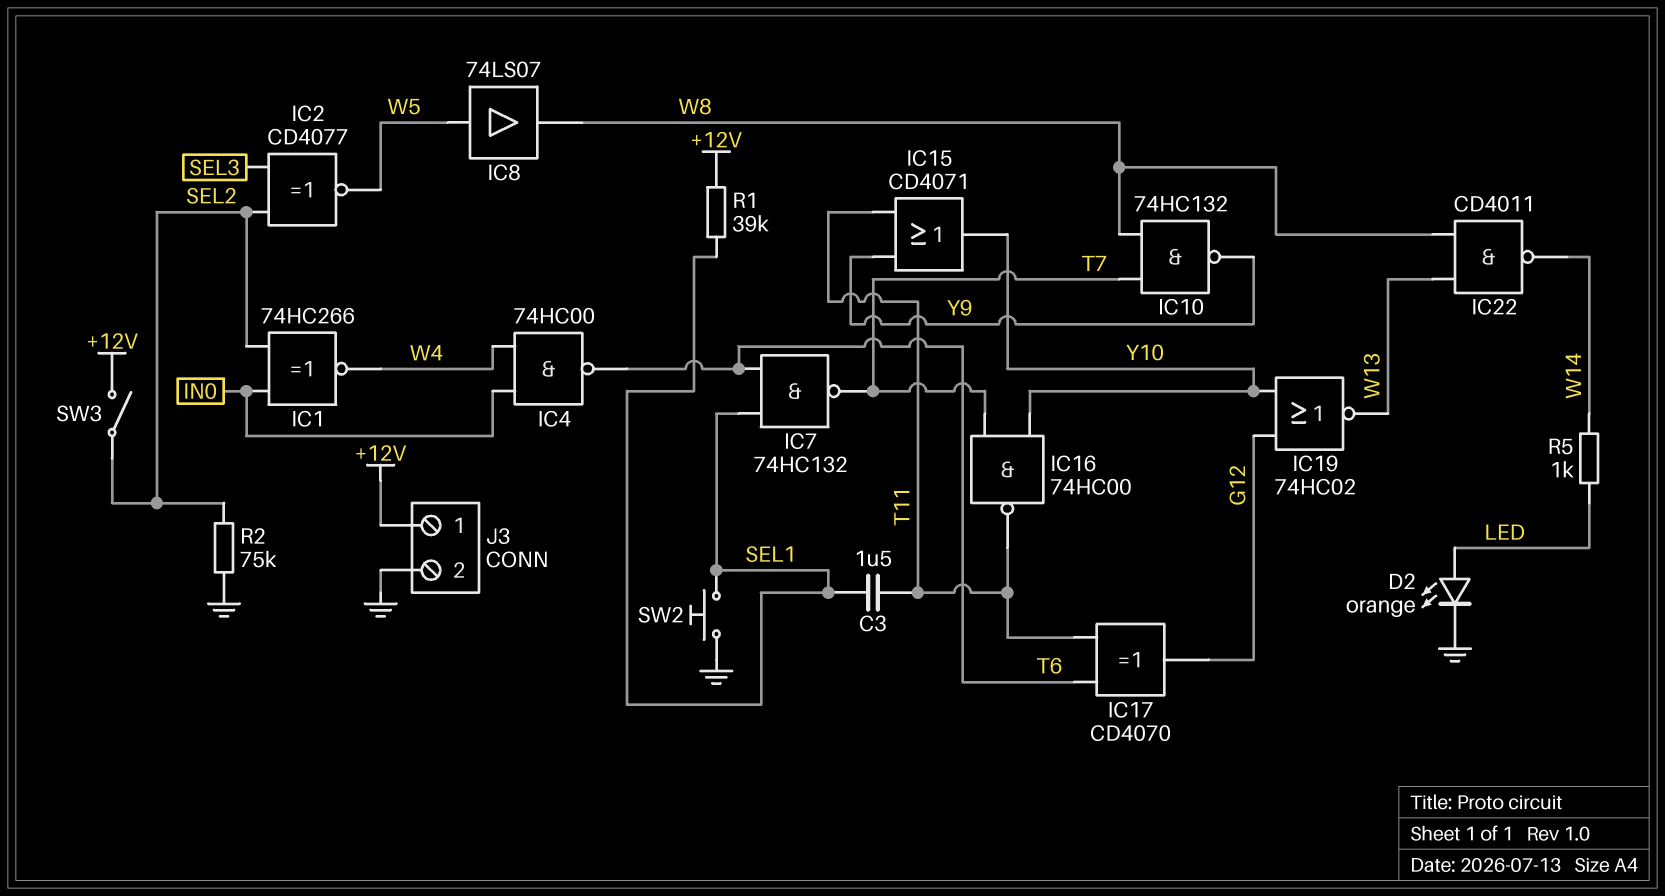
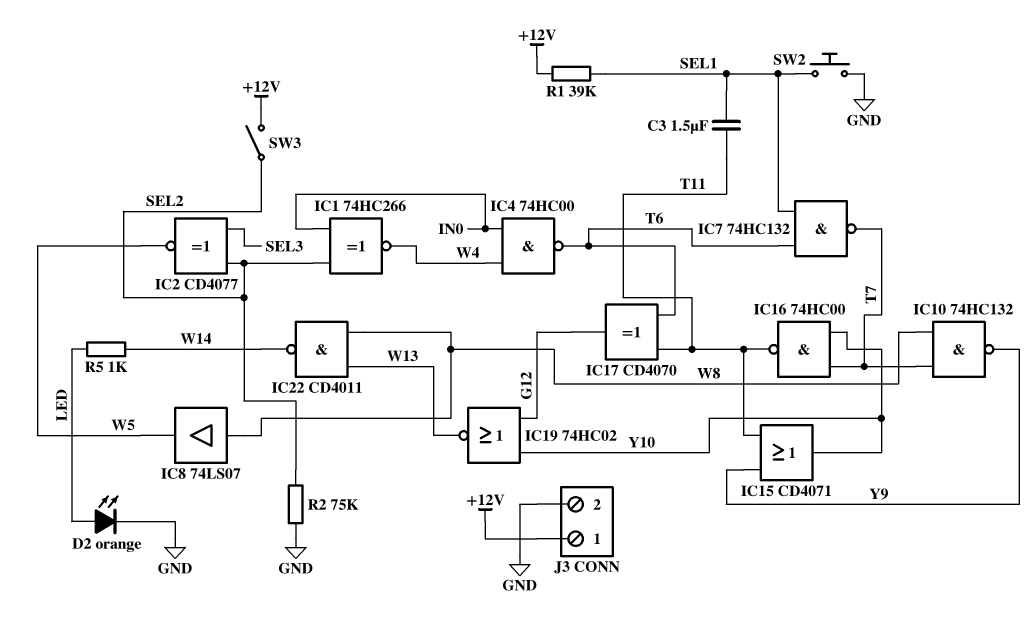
IC8: buffer 74LS07 (in W5, out W8) -> buffer 74LS07 (in W8, out W5)

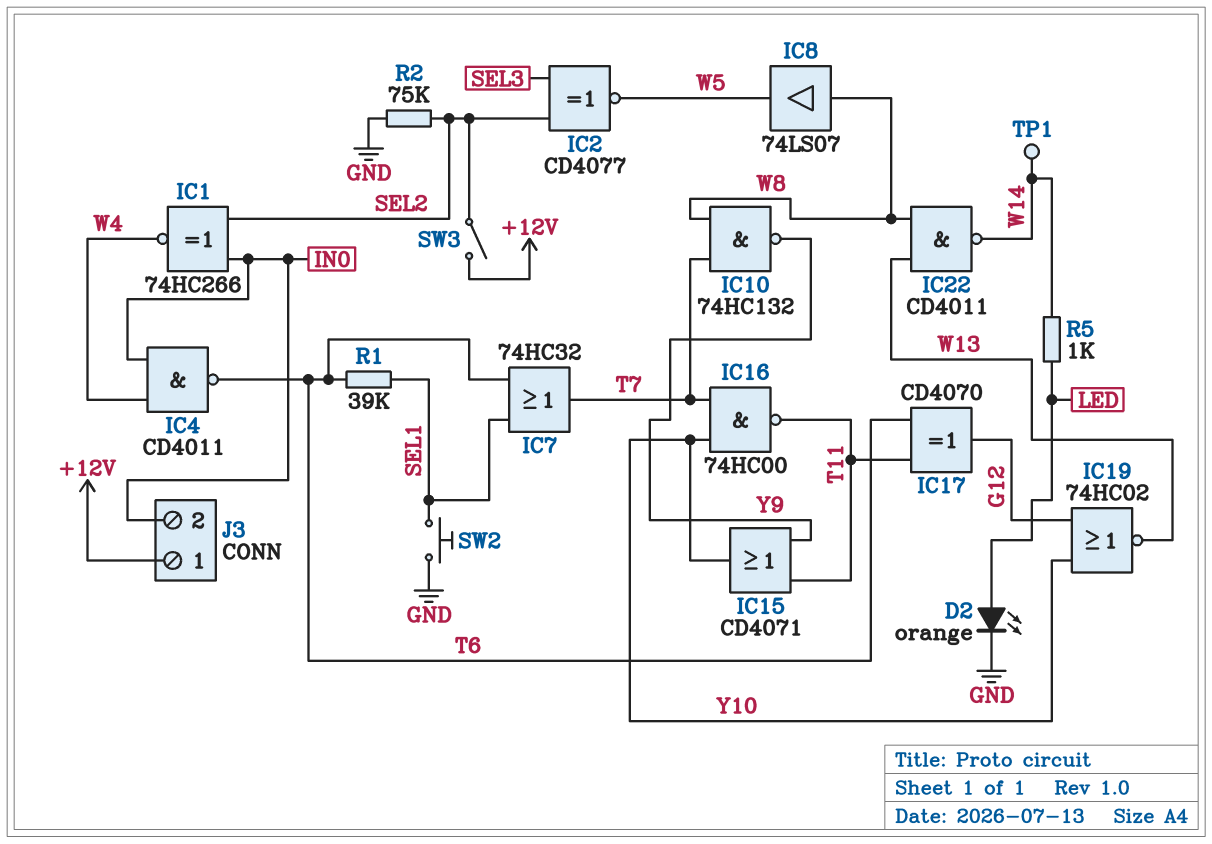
C3: 1.5uF (SEL1, T11) -> none
IC4: NAND 74HC00 (in IN0, in W4, out T6) -> NAND CD4011 (in IN0, in W4, out T6)
IC7: NAND 74HC132 (in SEL1, in T6, out T7) -> OR 74HC32 (in SEL1, in T6, out T7)
J3 pin 2: GND -> IN0
R1: 39k (+12V, SEL1) -> 39k (SEL1, T6)
TP1: none -> test point (W14)

